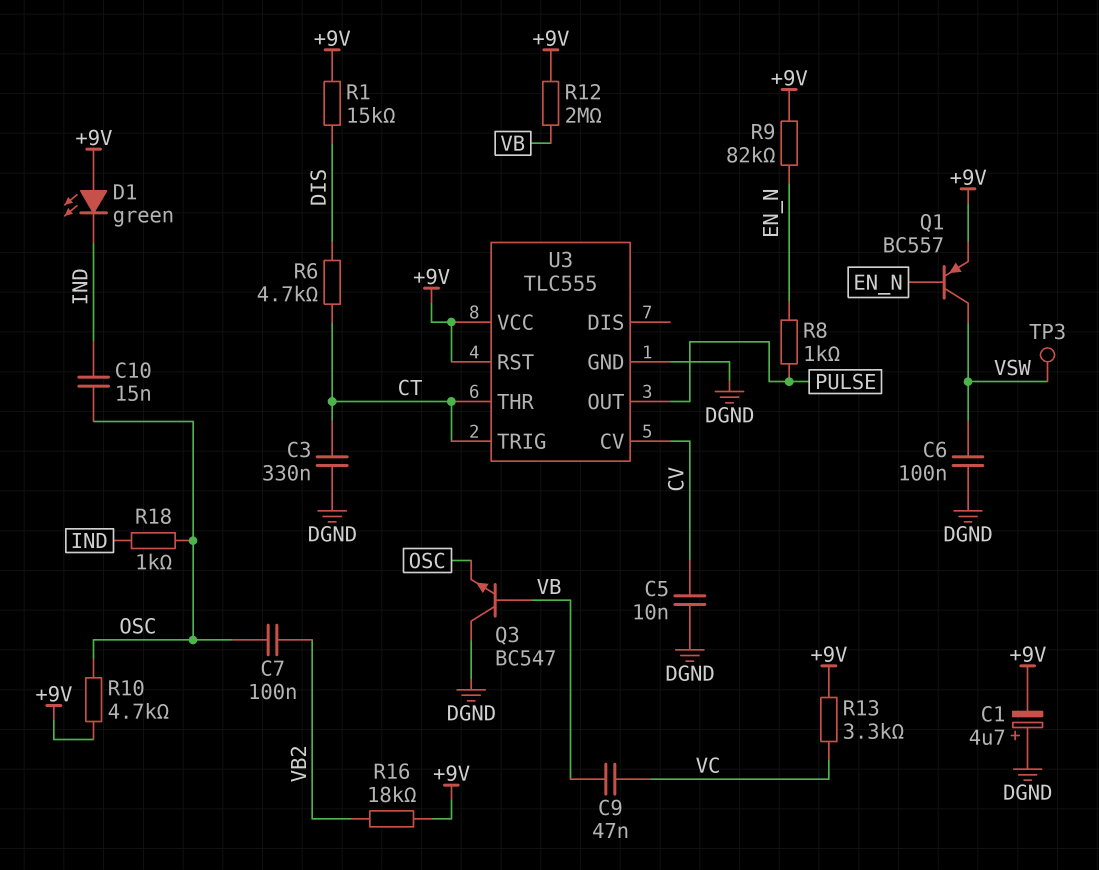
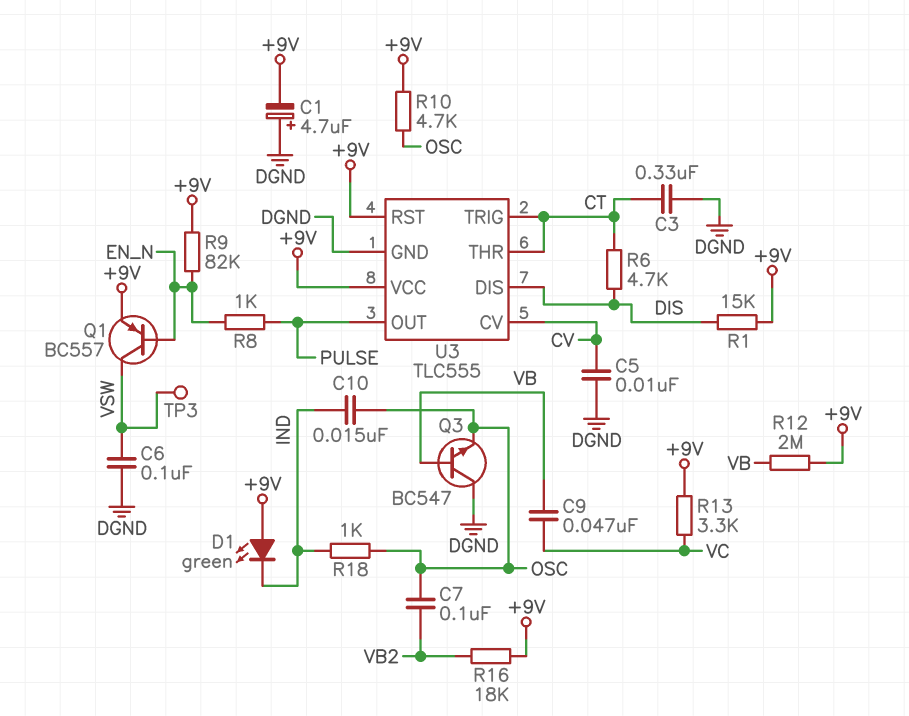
U3 pin DIS: none -> DIS

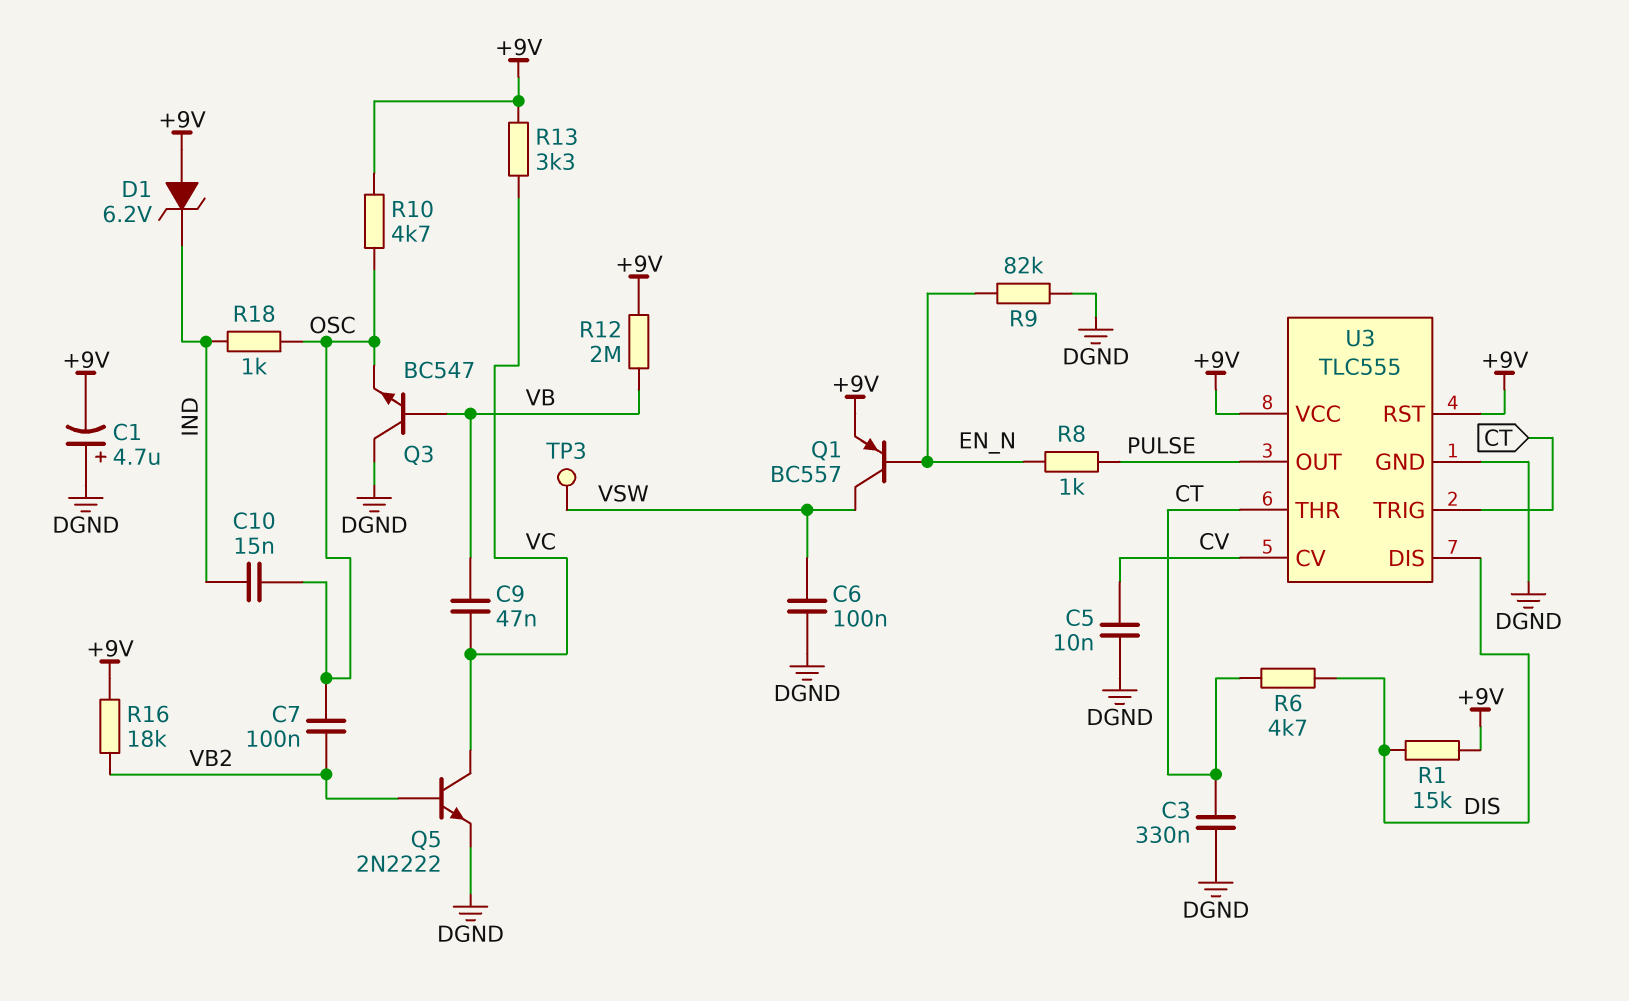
D1: LED green (A +9V, K IND) -> zener 6.2V (A +9V, K IND)
Q5: none -> NPN 2N2222 (B VB2, C VC, E DGND)
R9: 82k (+9V, EN_N) -> 82k (DGND, EN_N)

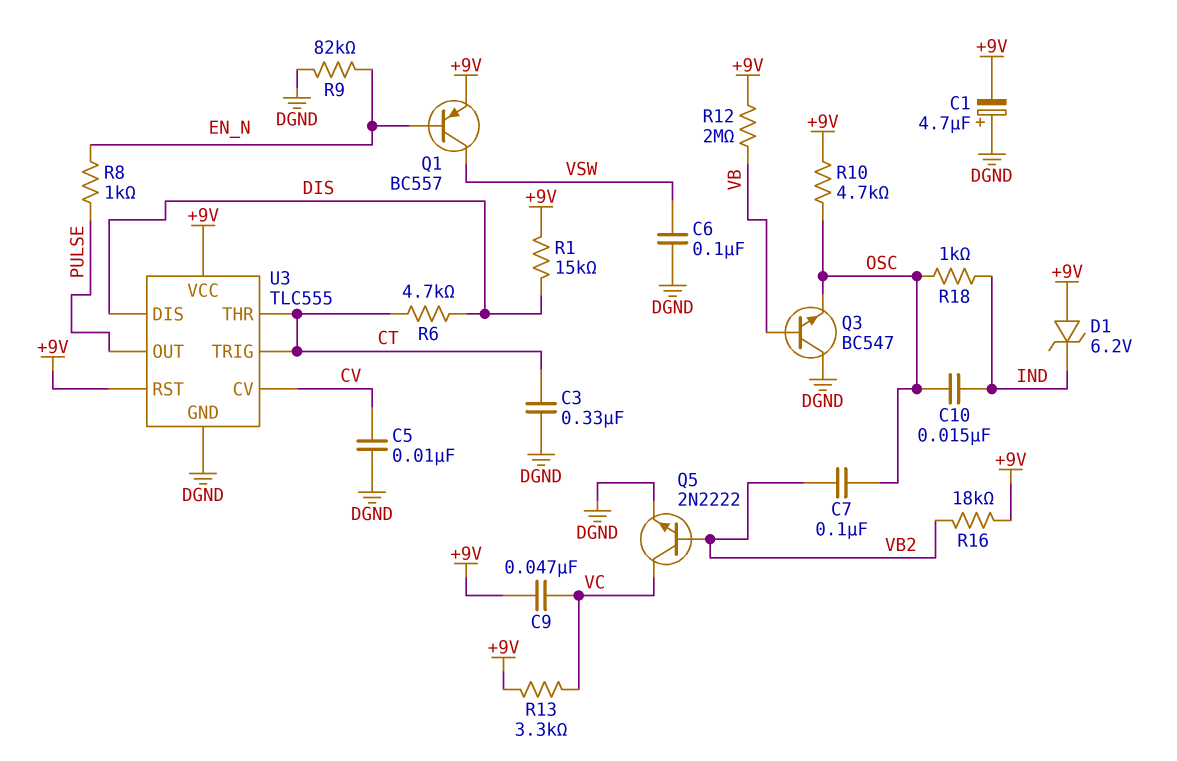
C9: 47nF (VB, VC) -> 47nF (+9V, VC)
TP3: test point (VSW) -> none

